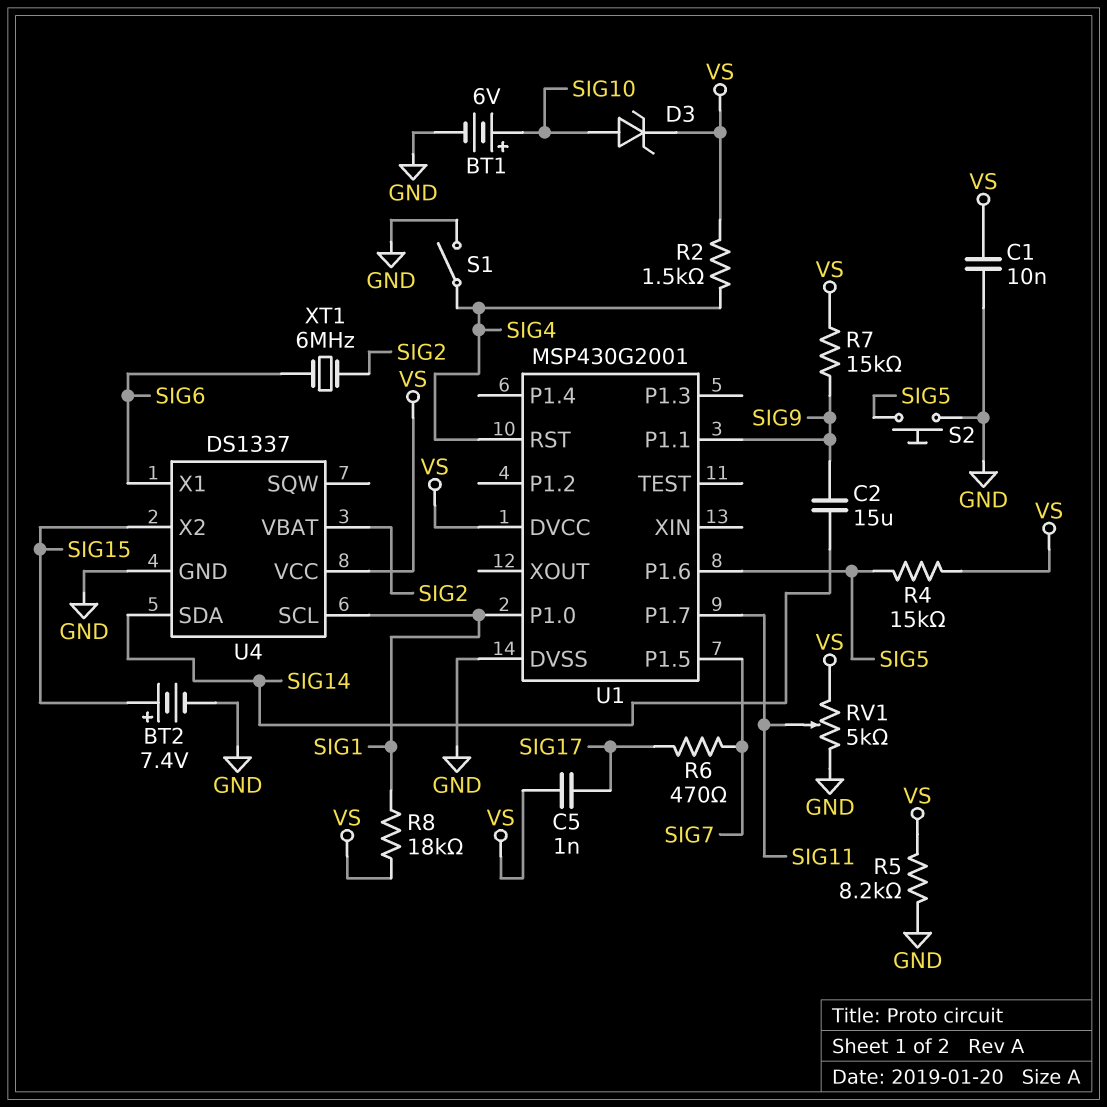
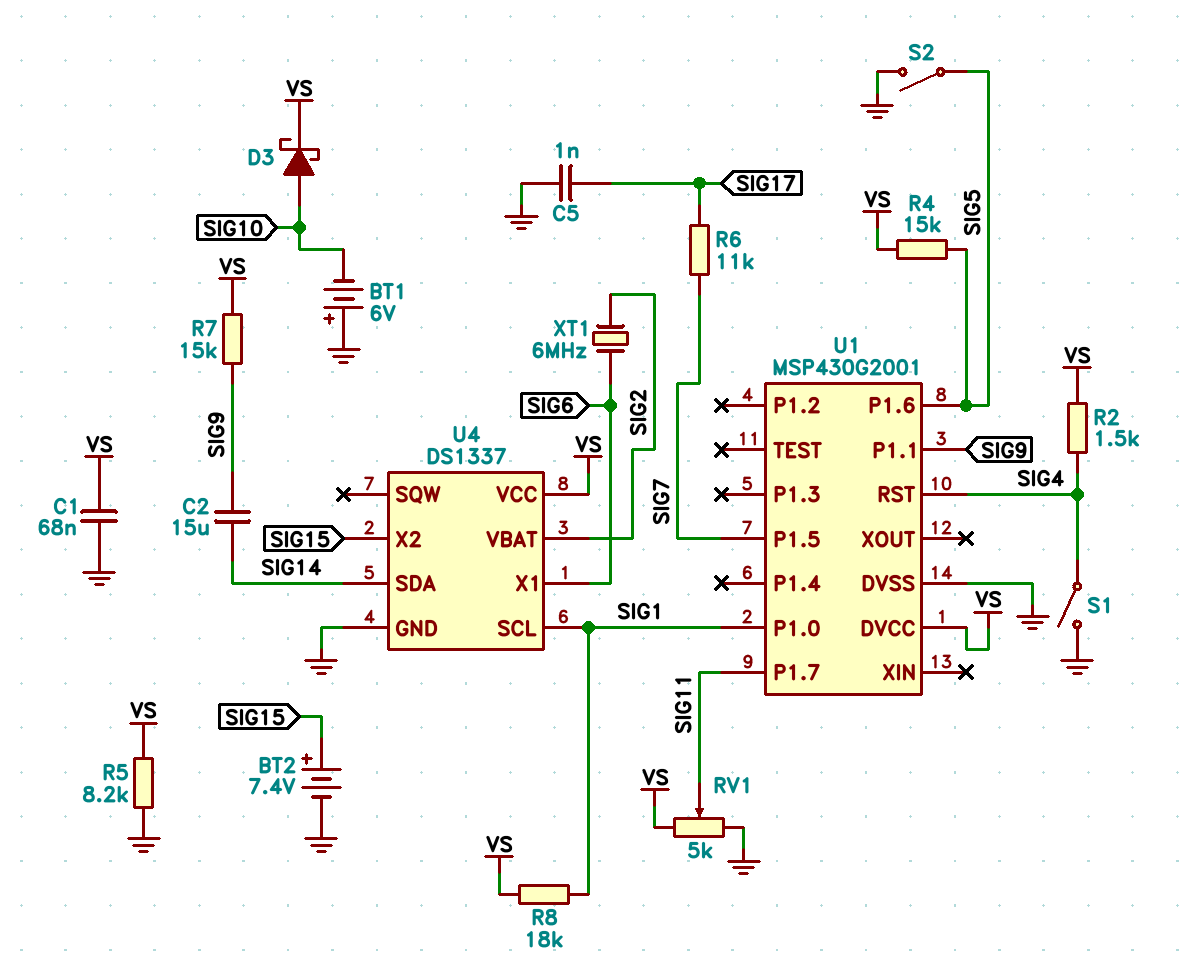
BT1: 6V (plus SIG10, minus GND) -> 6V (plus GND, minus SIG10)
C1: 10nF (GND, VS) -> 68nF (GND, VS)
C5: 1nF (SIG17, VS) -> 1nF (GND, SIG17)
D3: zener (A SIG10, K VS) -> schottky (A SIG10, K VS)
R6: 470 (SIG7, SIG17) -> 11k (SIG7, SIG17)
S2: button (GND, SIG5) -> switch (GND, SIG5)

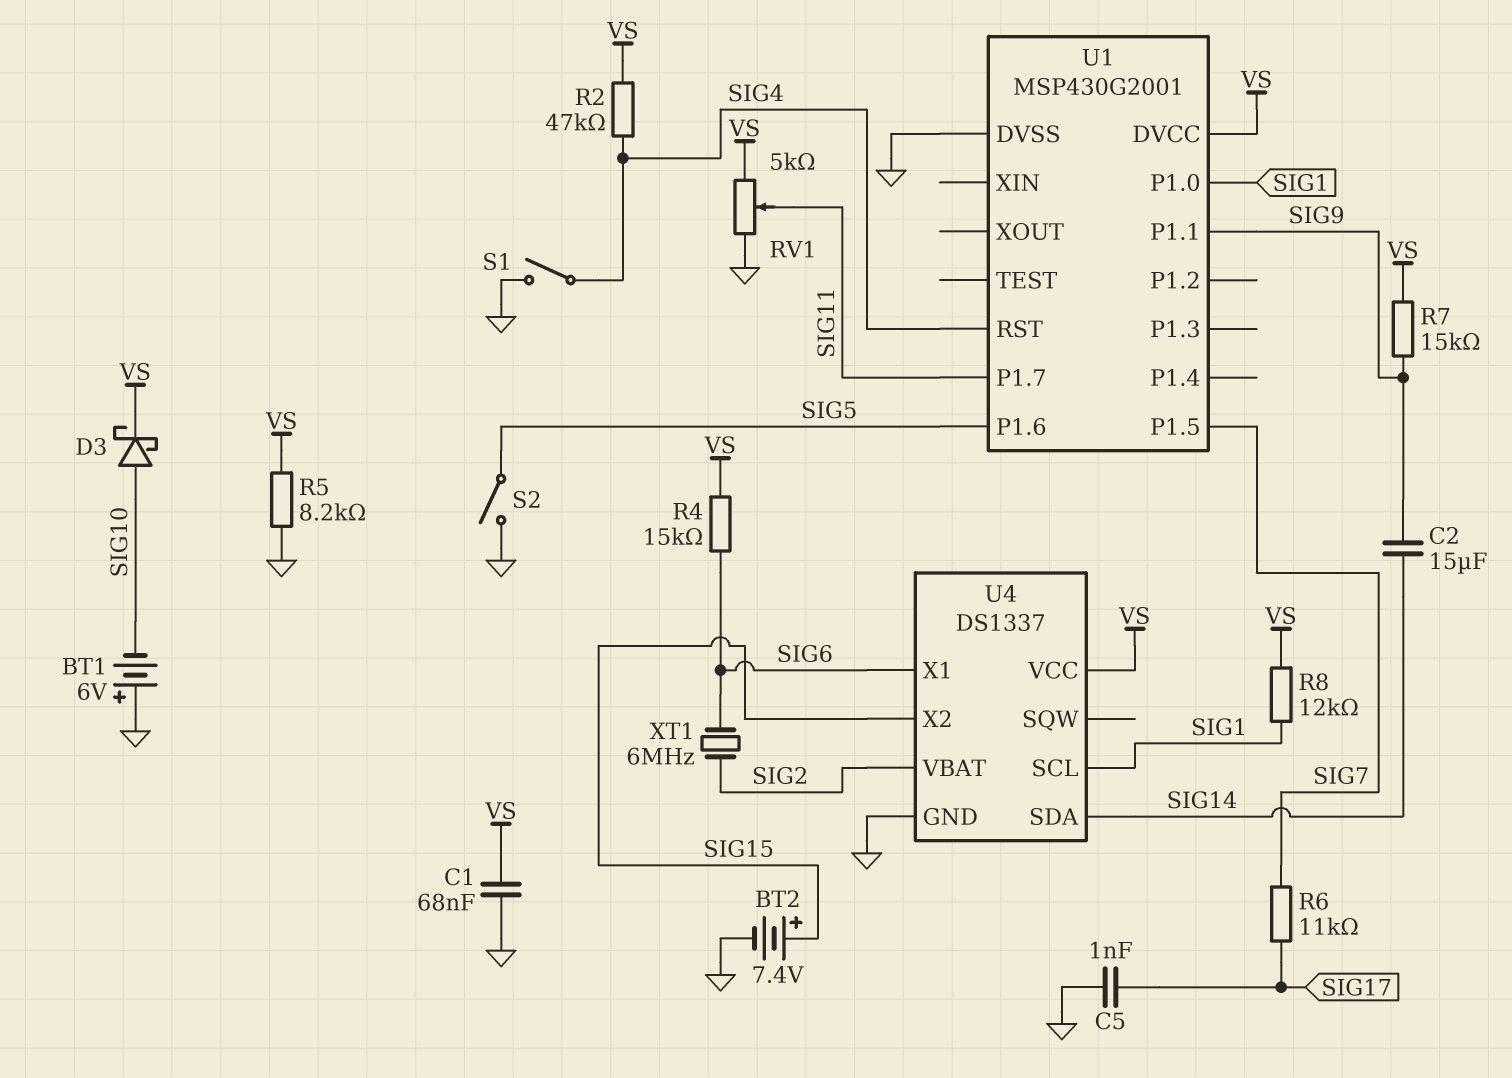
R2: 1.5k (SIG4, VS) -> 47k (SIG4, VS)
R4: 15k (SIG5, VS) -> 15k (SIG6, VS)
R8: 18k (SIG1, VS) -> 12k (SIG1, VS)

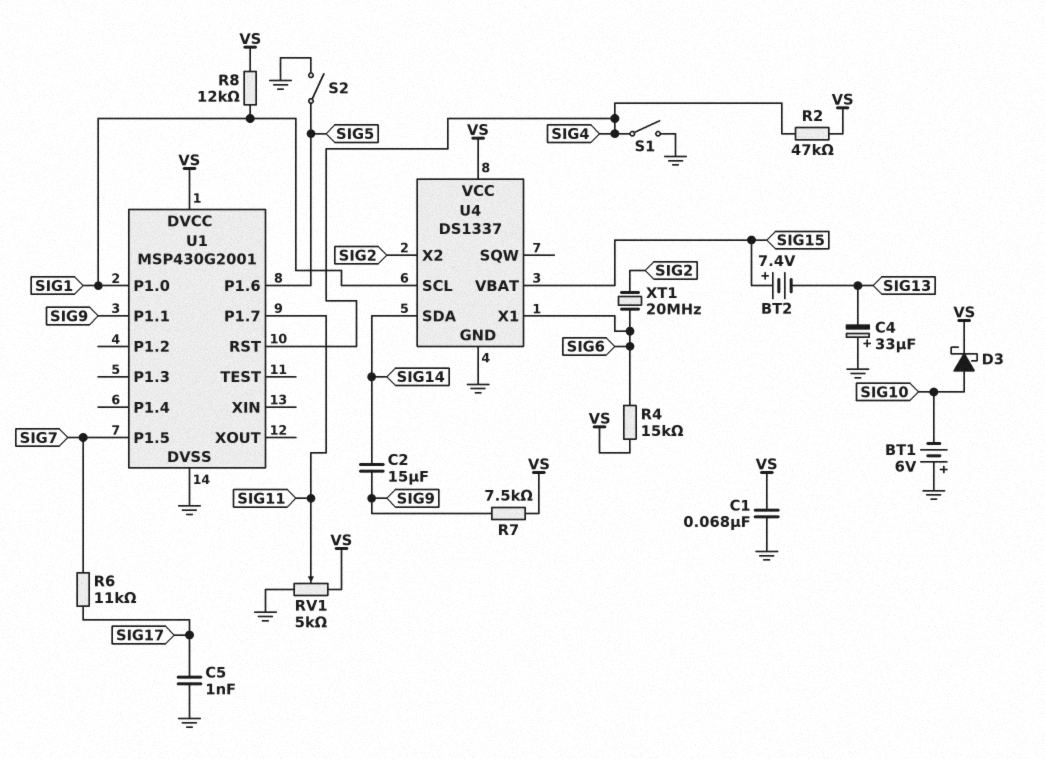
BT2: 7.4V (plus SIG15, minus GND) -> 7.4V (plus SIG15, minus SIG13)
C4: none -> 33uF (plus GND, minus SIG13)
R5: 8.2k (GND, VS) -> none
R7: 15k (SIG9, VS) -> 7.5k (SIG9, VS)
U4 pin VBAT: SIG2 -> SIG15
U4 pin X2: SIG15 -> SIG2
XT1: 6MHz (SIG2, SIG6) -> 20MHz (SIG2, SIG6)

